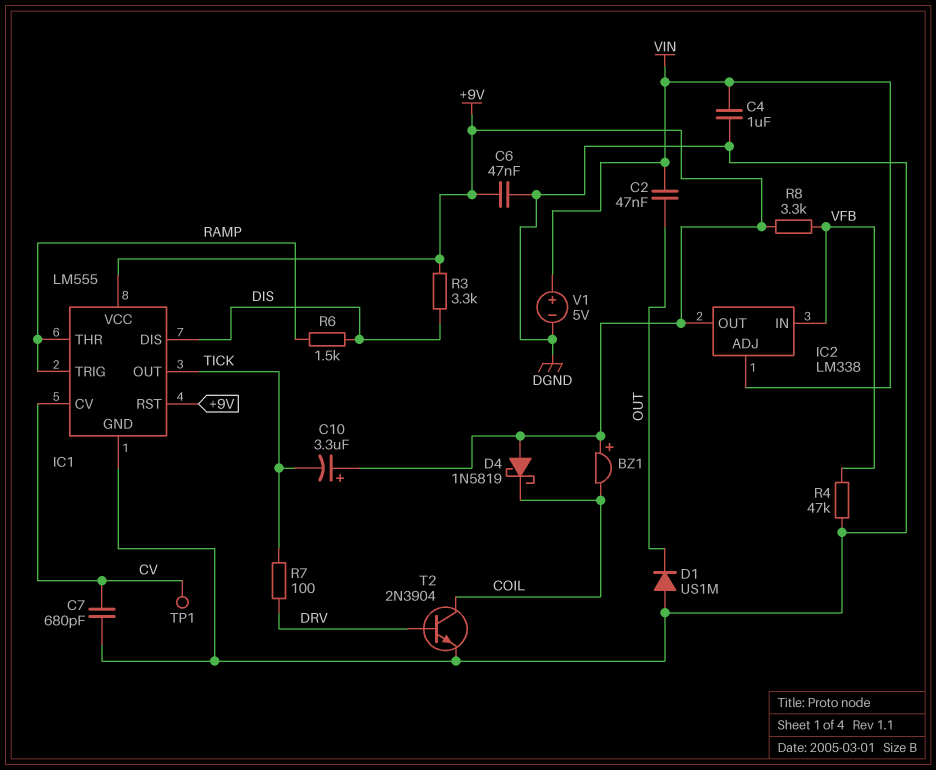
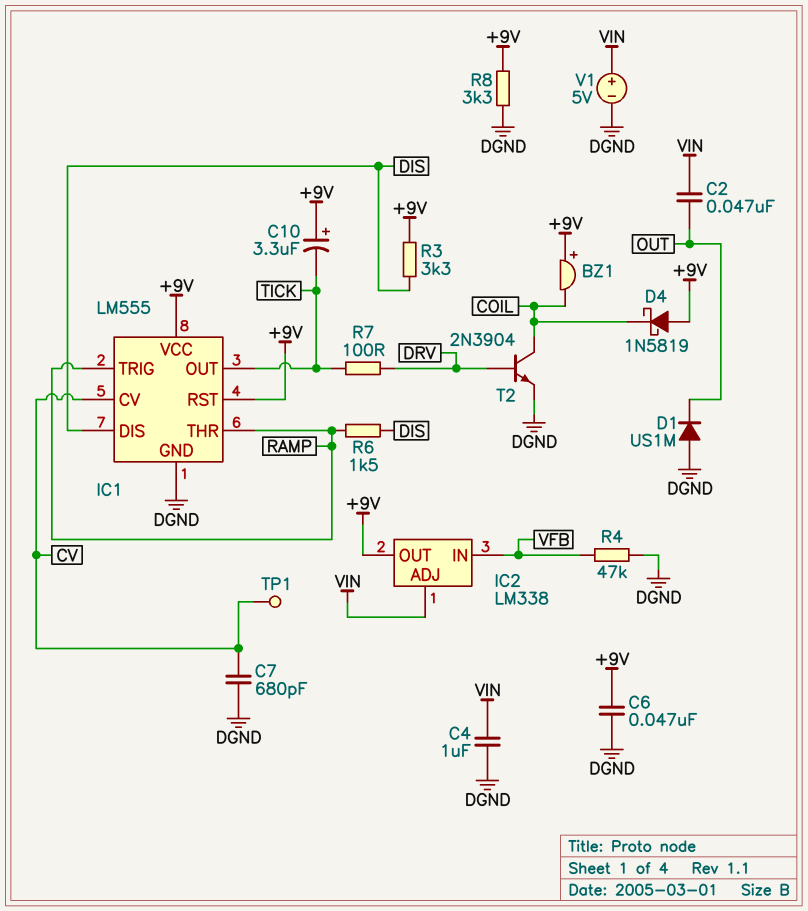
R8: 3.3k (+9V, VFB) -> 3.3k (+9V, DGND)

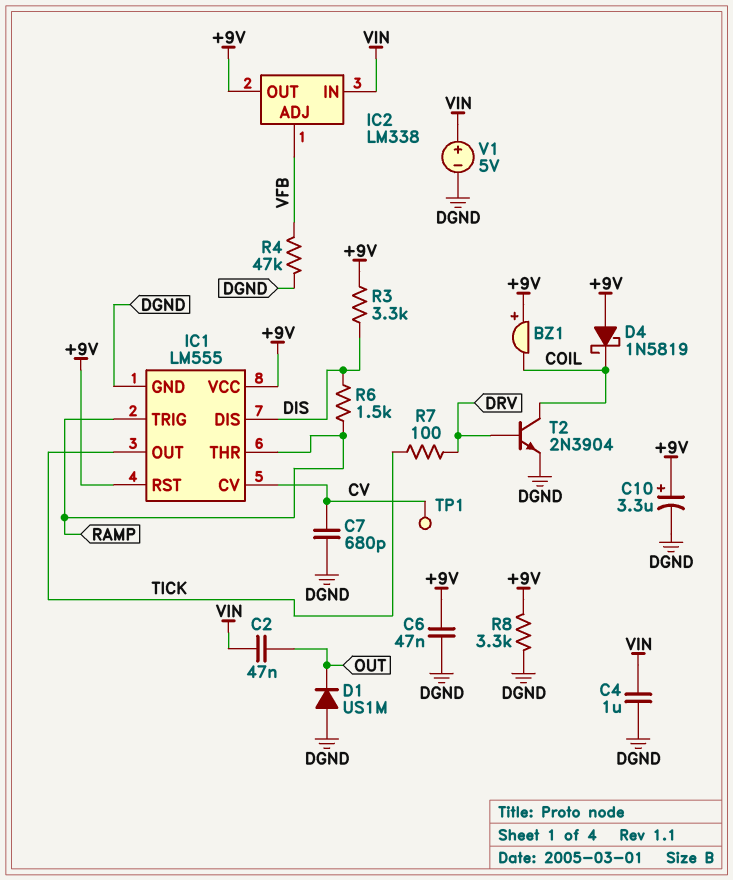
C10: 3.3uF (plus +9V, minus TICK) -> 3.3uF (plus +9V, minus DGND)
IC2 pin ADJ: VIN -> VFB
IC2 pin IN: VFB -> VIN

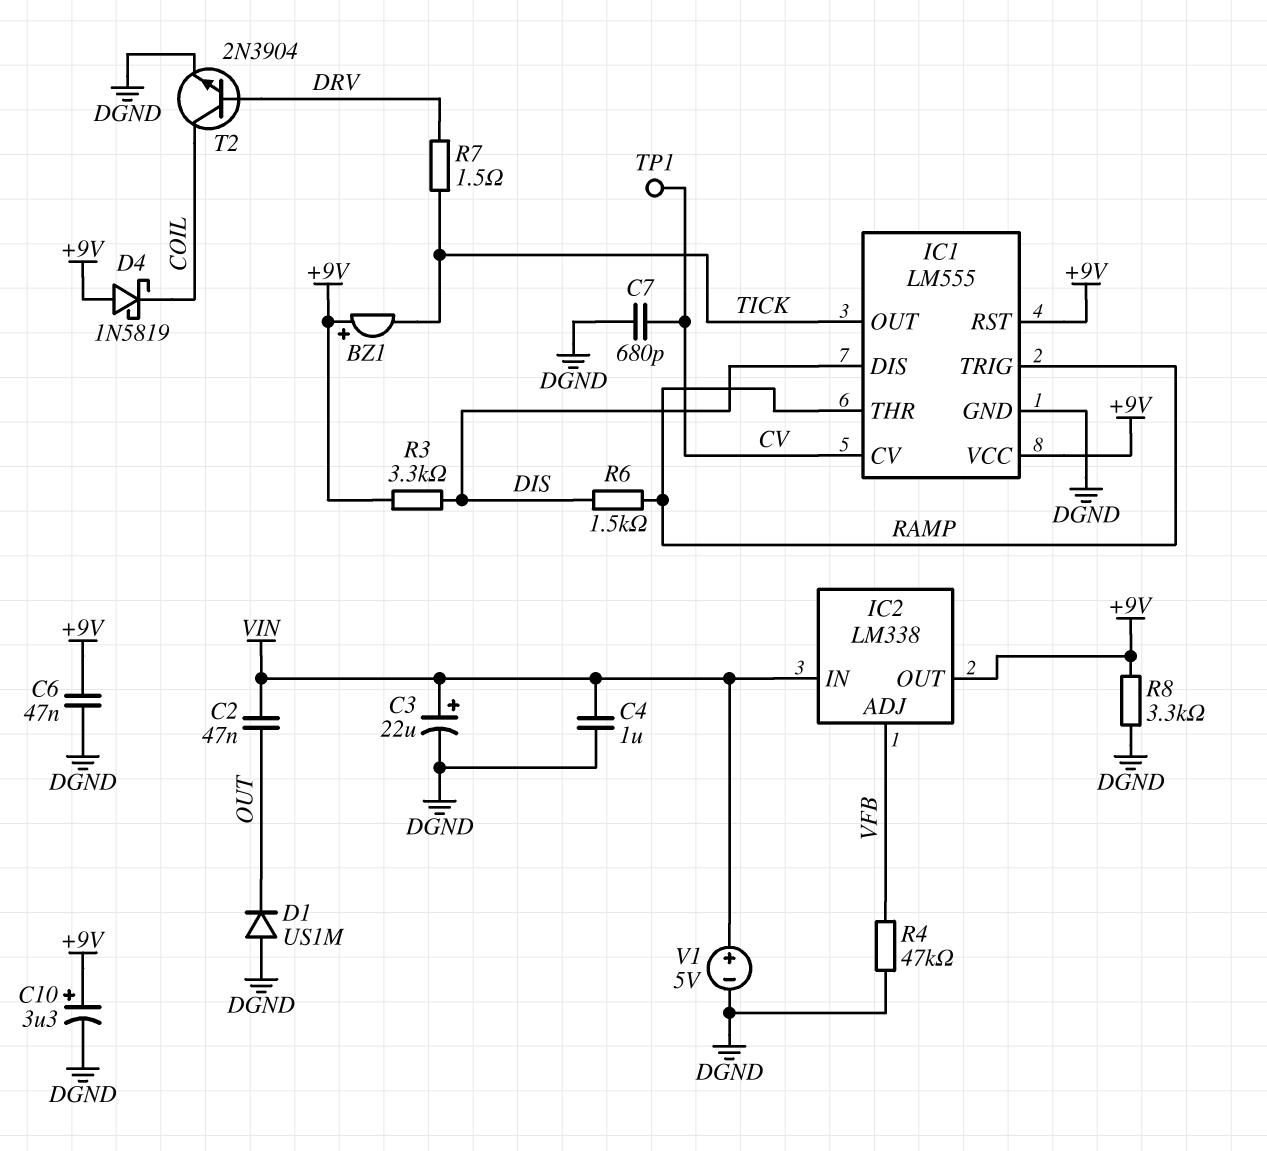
BZ1: buzzer (plus +9V, minus COIL) -> buzzer (plus +9V, minus TICK)
C3: none -> 22uF (plus VIN, minus DGND)
R7: 100 (DRV, TICK) -> 1.5 (DRV, TICK)

